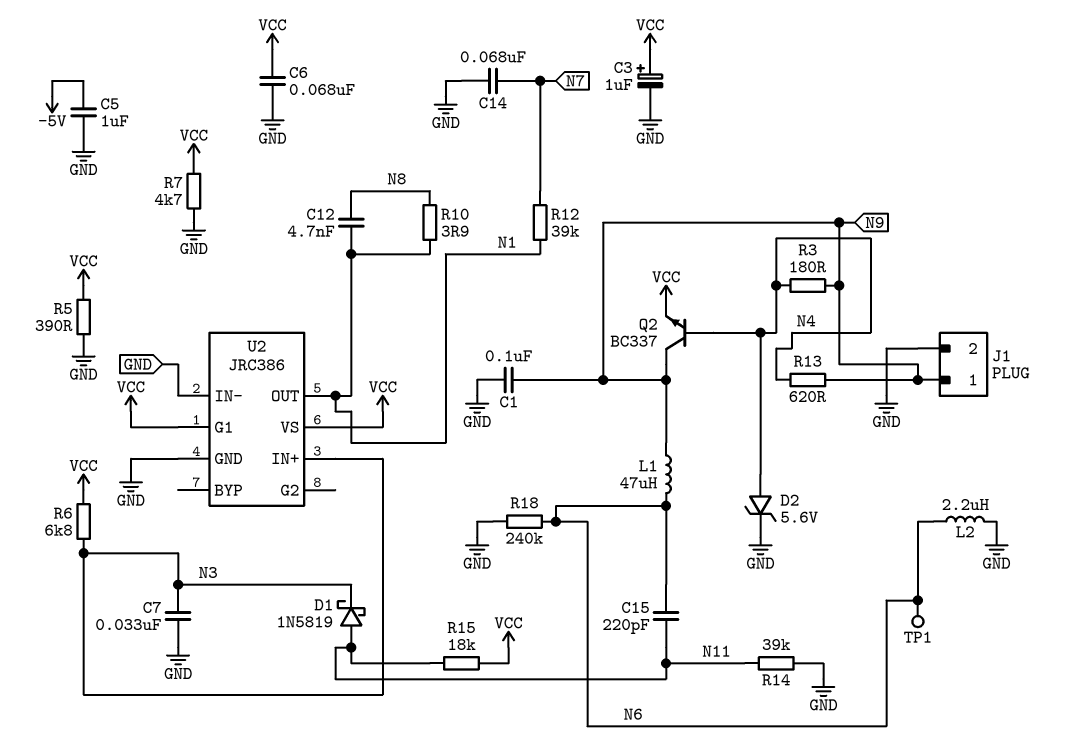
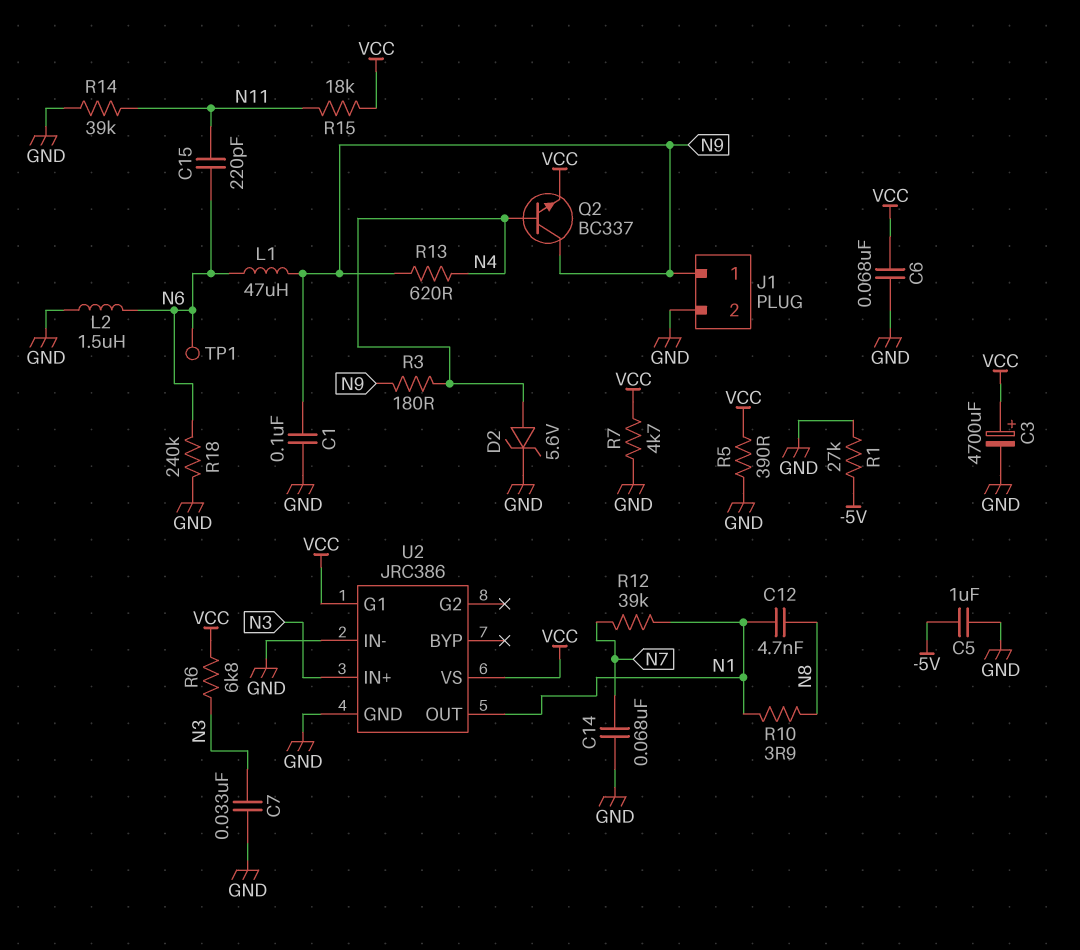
C3: 1uF (plus VCC, minus GND) -> 4700uF (plus VCC, minus GND)
D1: schottky 1N5819 (A N11, K N3) -> none
L2: 2.2uH (GND, N6) -> 1.5uH (GND, N6)
R1: none -> 27k (-5V, GND)

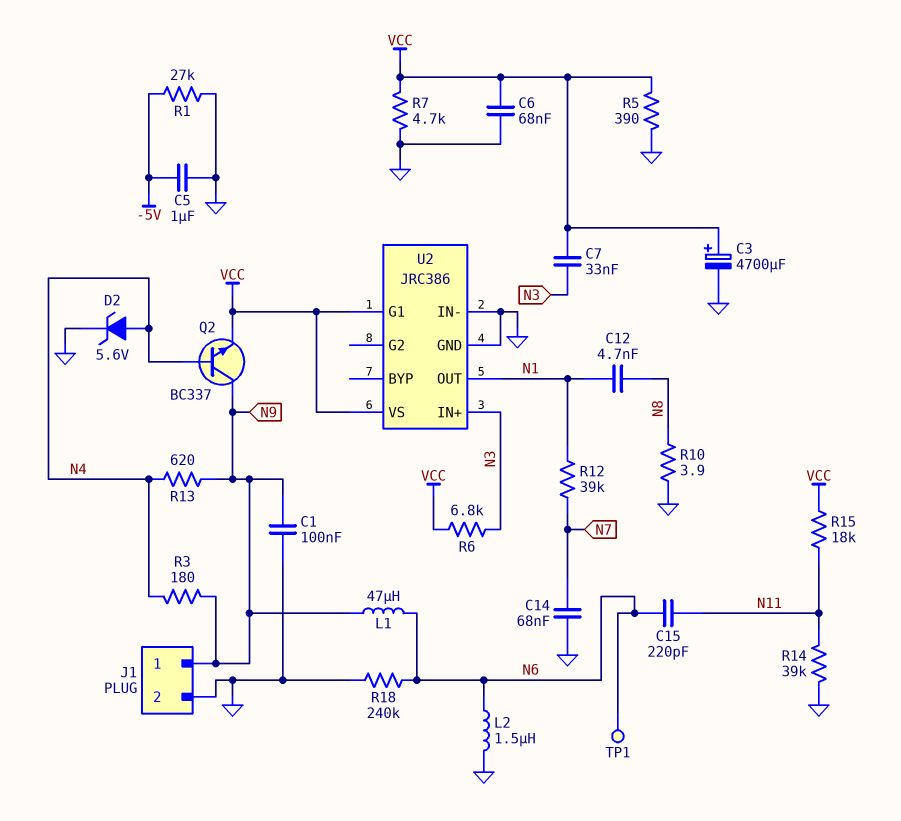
C7: 33nF (GND, N3) -> 33nF (N3, VCC)
R10: 3.9 (N1, N8) -> 3.9 (GND, N8)

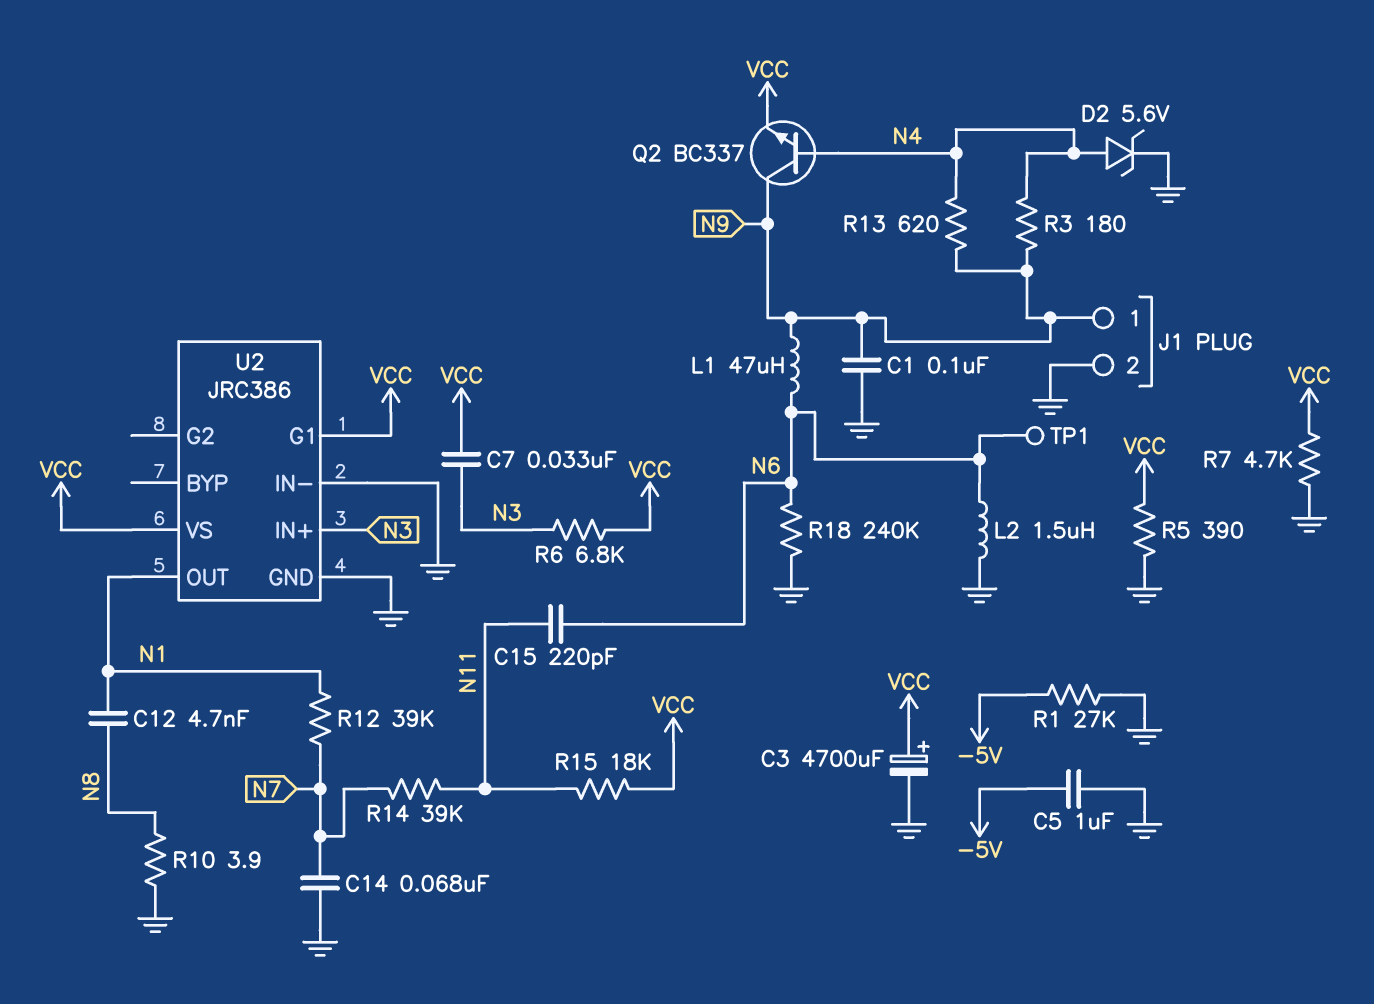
C6: 68nF (GND, VCC) -> none
R14: 39k (GND, N11) -> 39k (N7, N11)

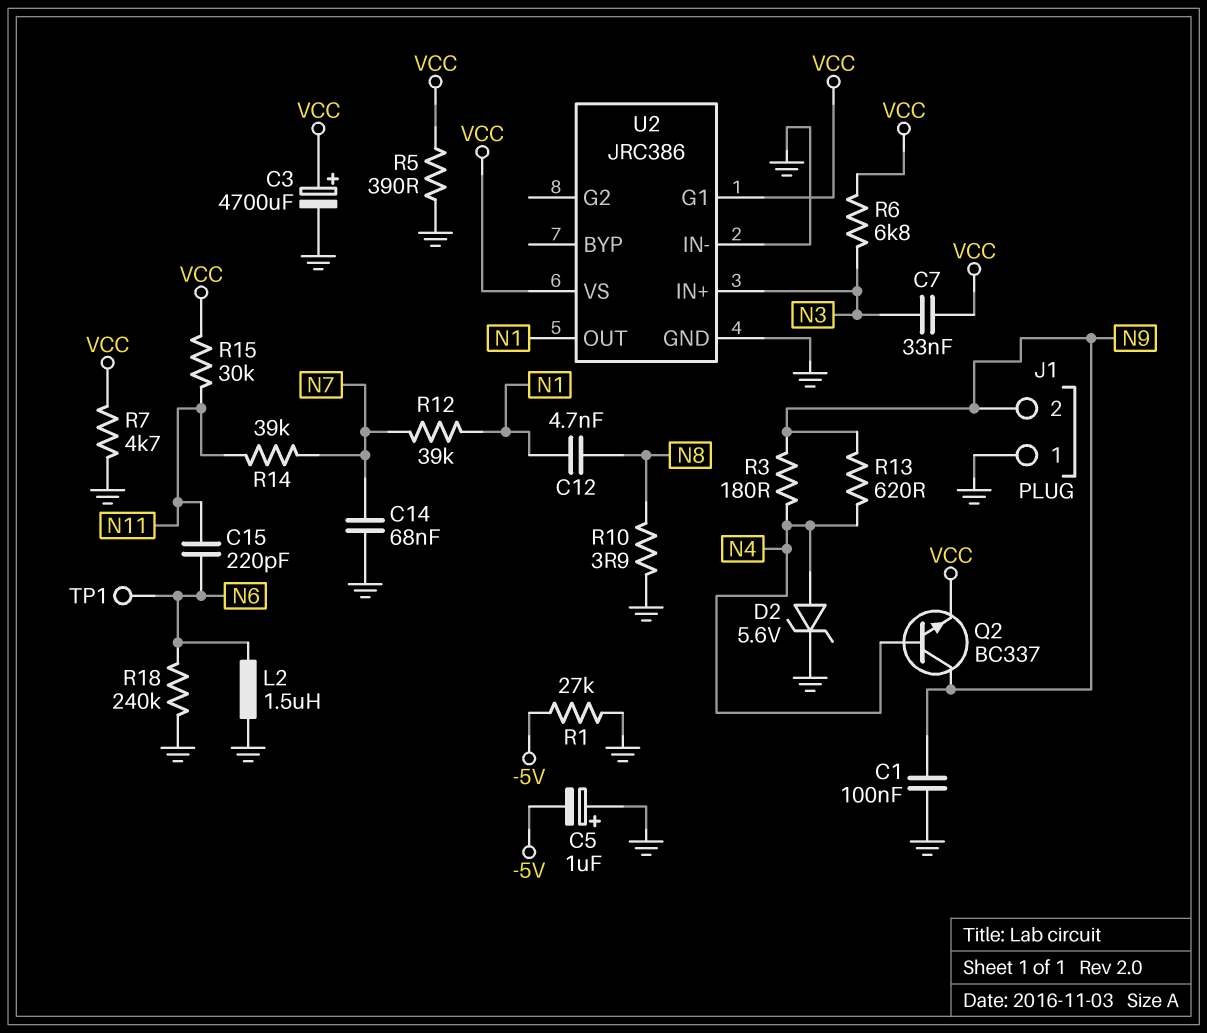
C5: 1uF (-5V, GND) -> 1uF (plus GND, minus -5V)
J1 pin 1: N9 -> GND
J1 pin 2: GND -> N9
L1: 47uH (N6, N9) -> none
R15: 18k (N11, VCC) -> 30k (N11, VCC)

